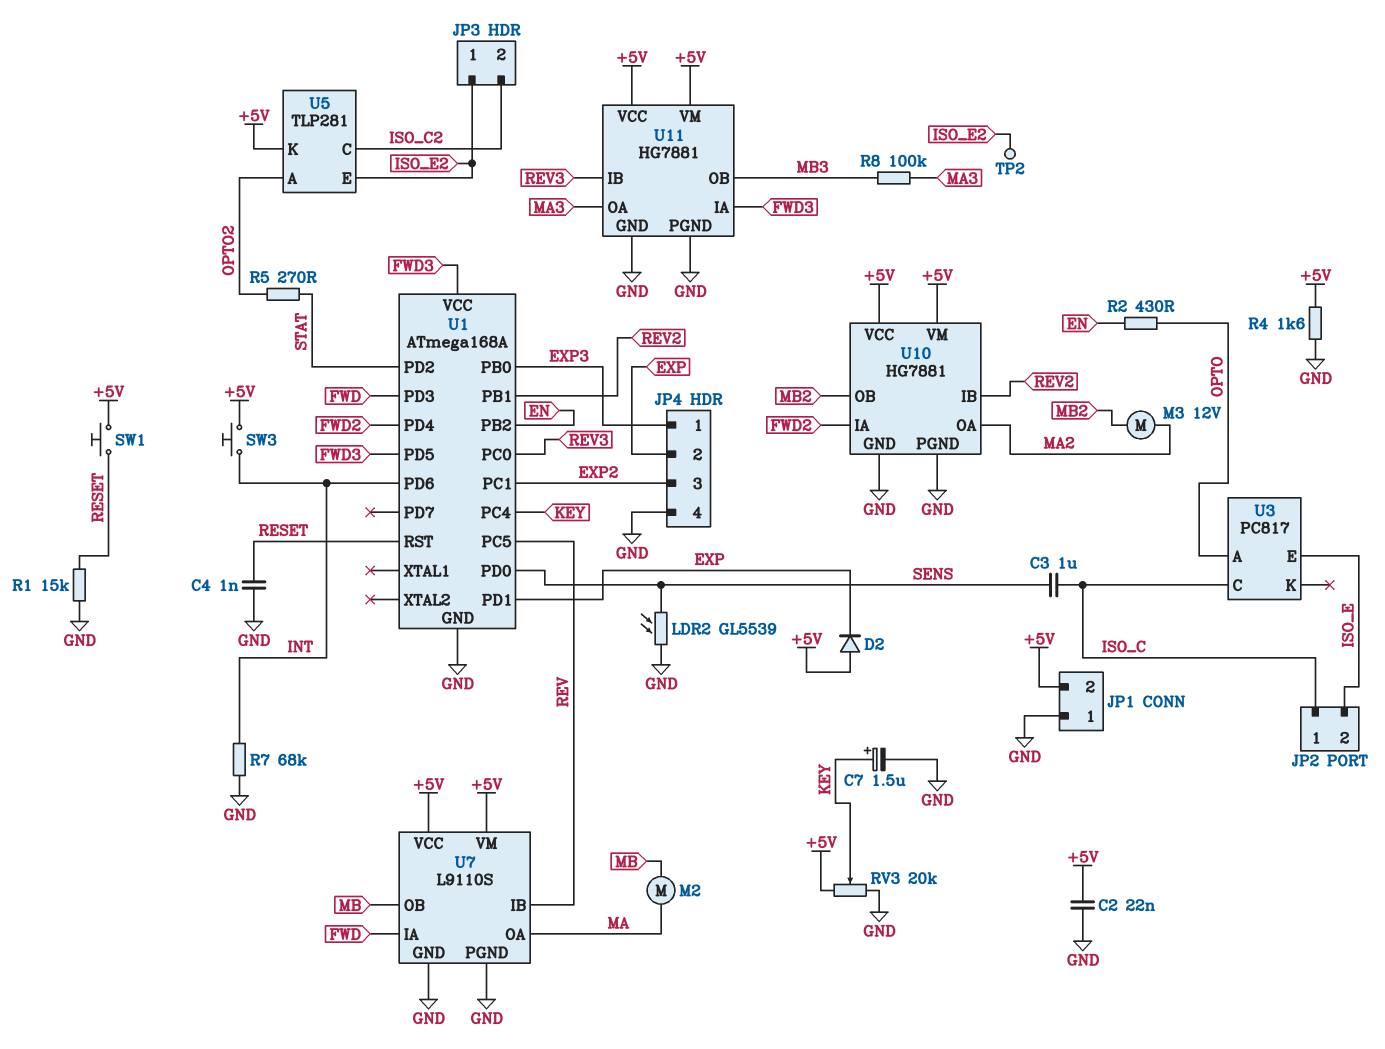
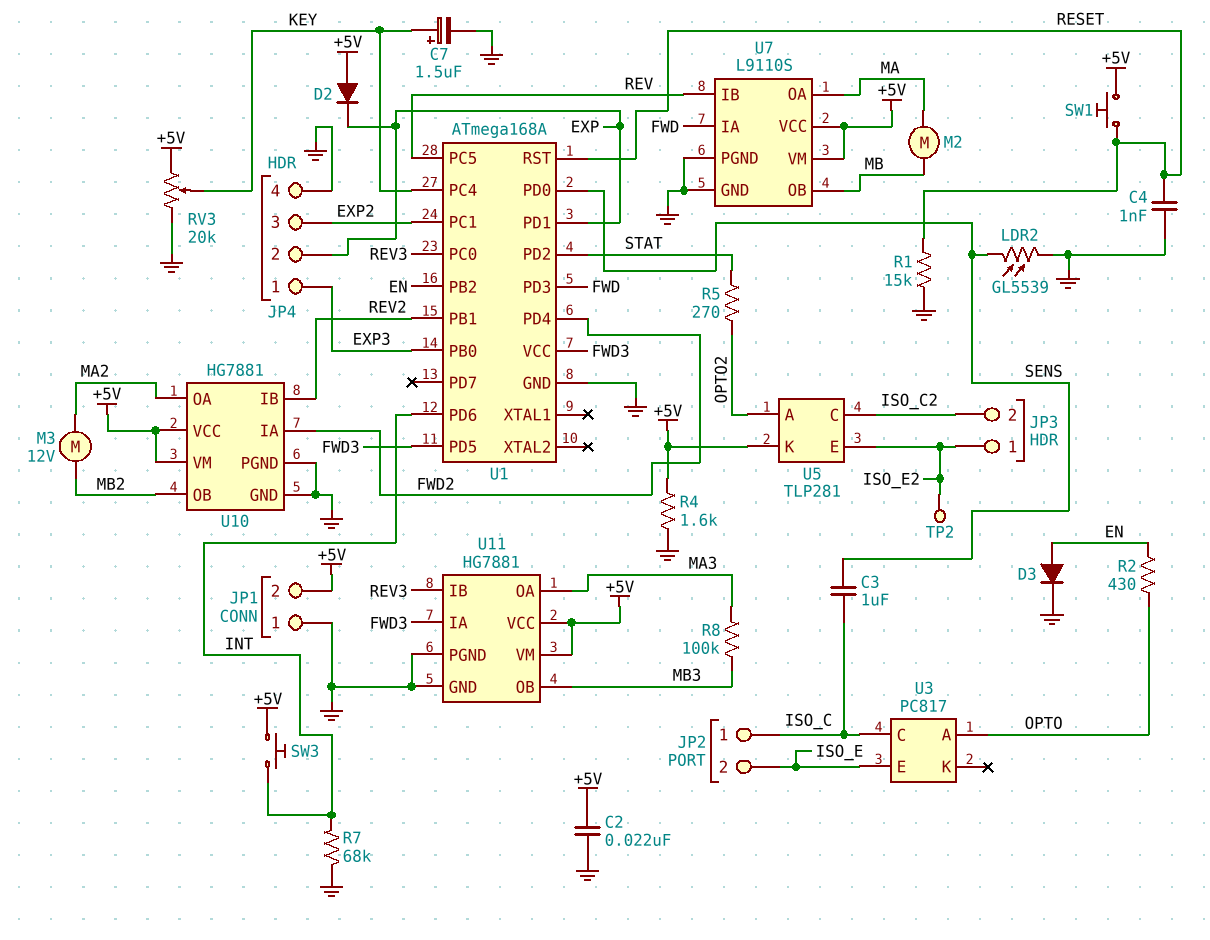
D3: none -> diode (A EN, K GND)

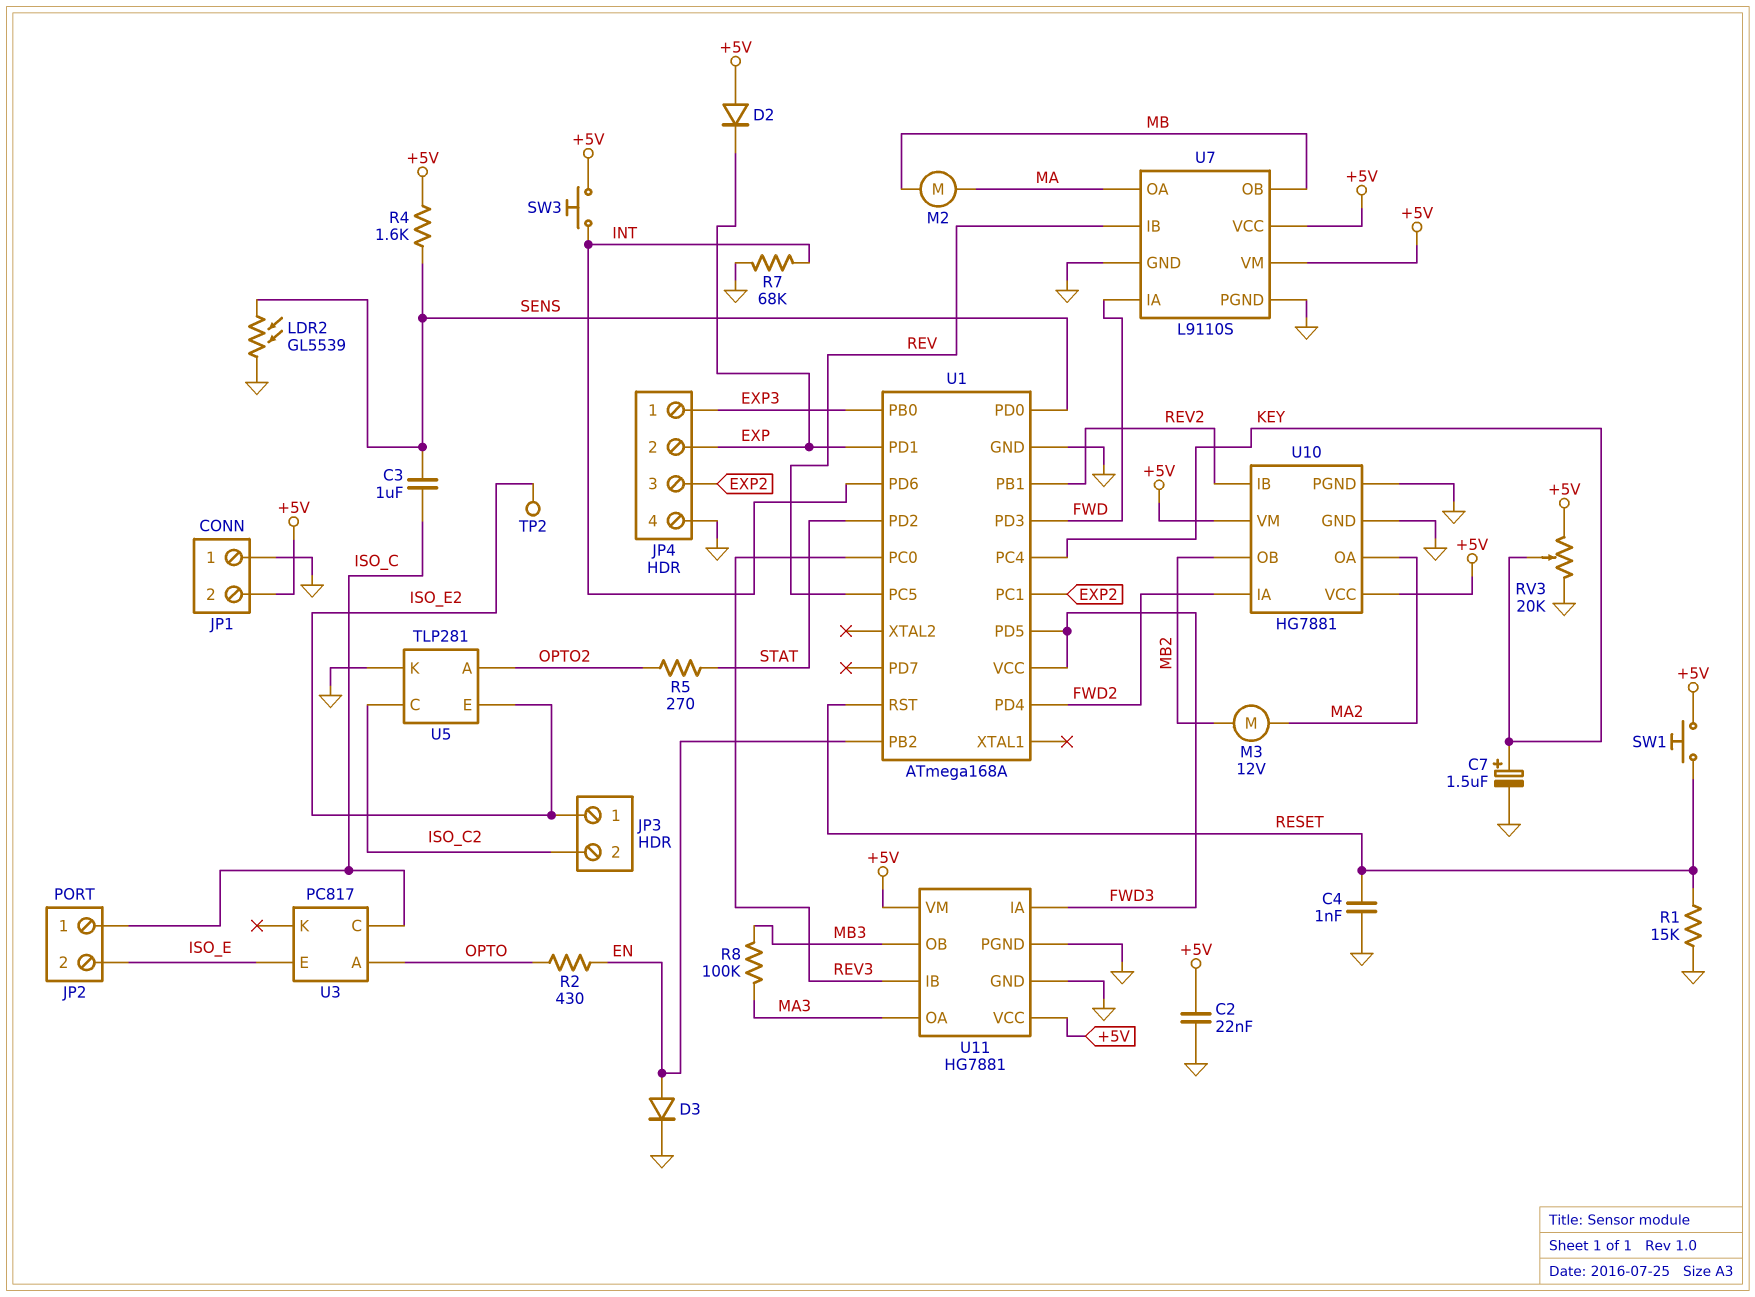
R4: 1.6k (+5V, GND) -> 1.6k (+5V, SENS)
U5 pin K: +5V -> GND

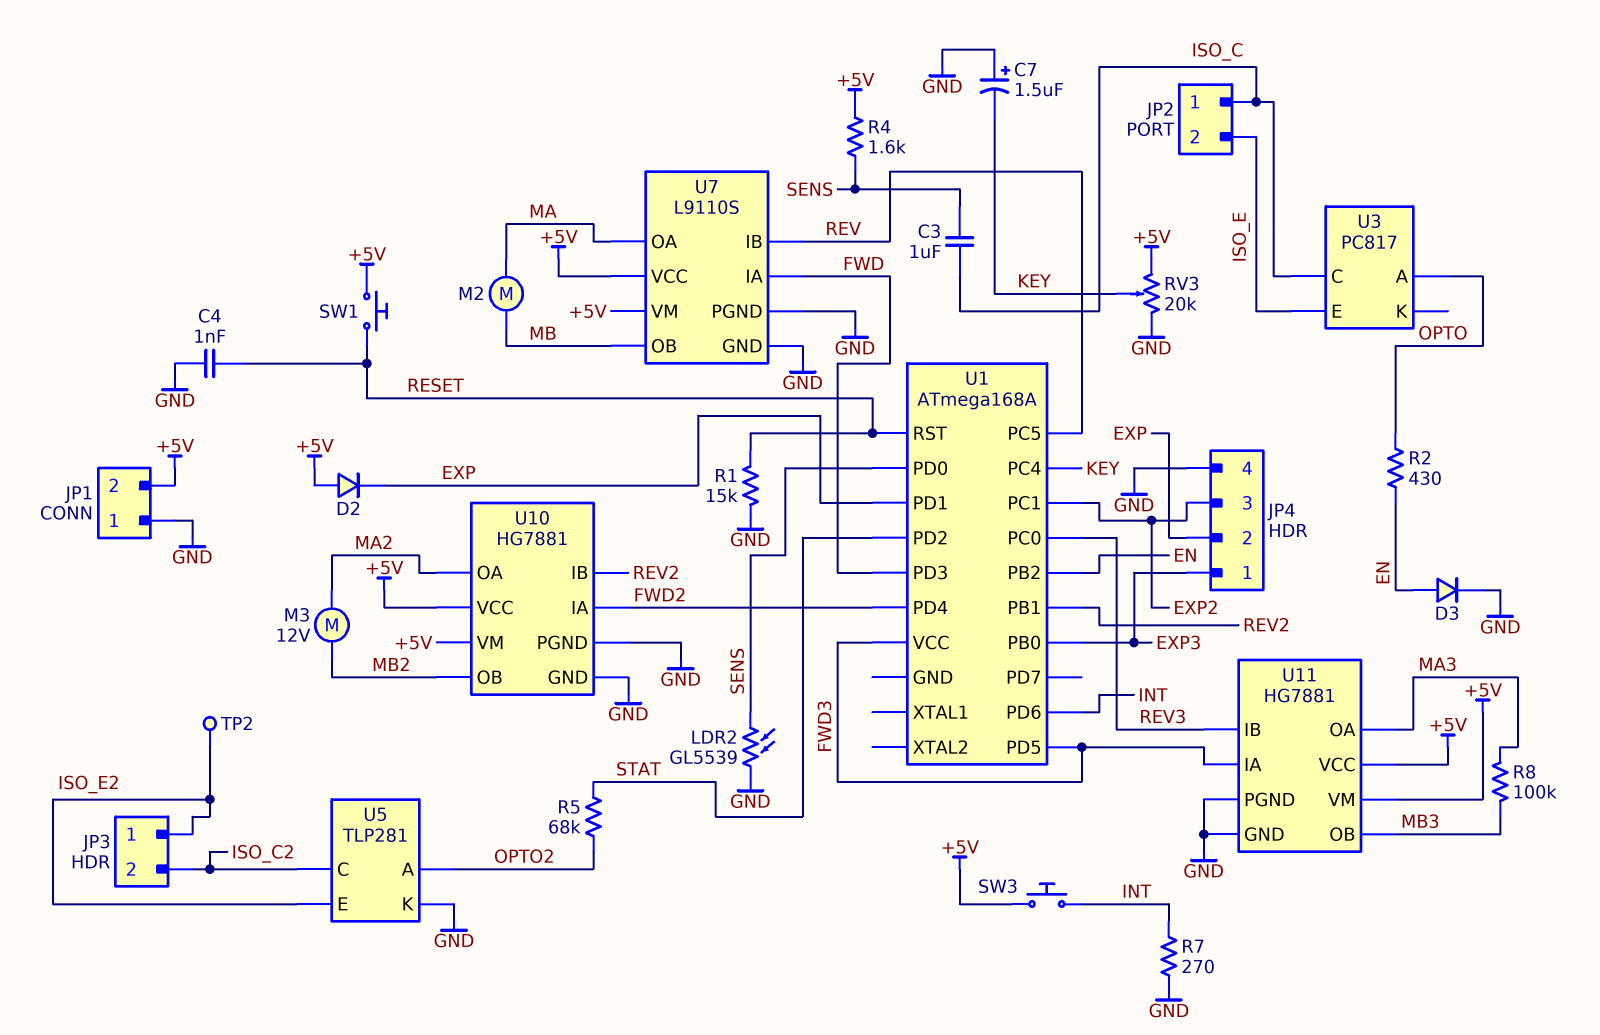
C2: 22nF (+5V, GND) -> none
C7: 1.5uF (plus KEY, minus GND) -> 1.5uF (plus GND, minus KEY)
R5: 270 (OPTO2, STAT) -> 68k (OPTO2, STAT)
R7: 68k (GND, INT) -> 270 (GND, INT)
U1 pin GND: GND -> none

